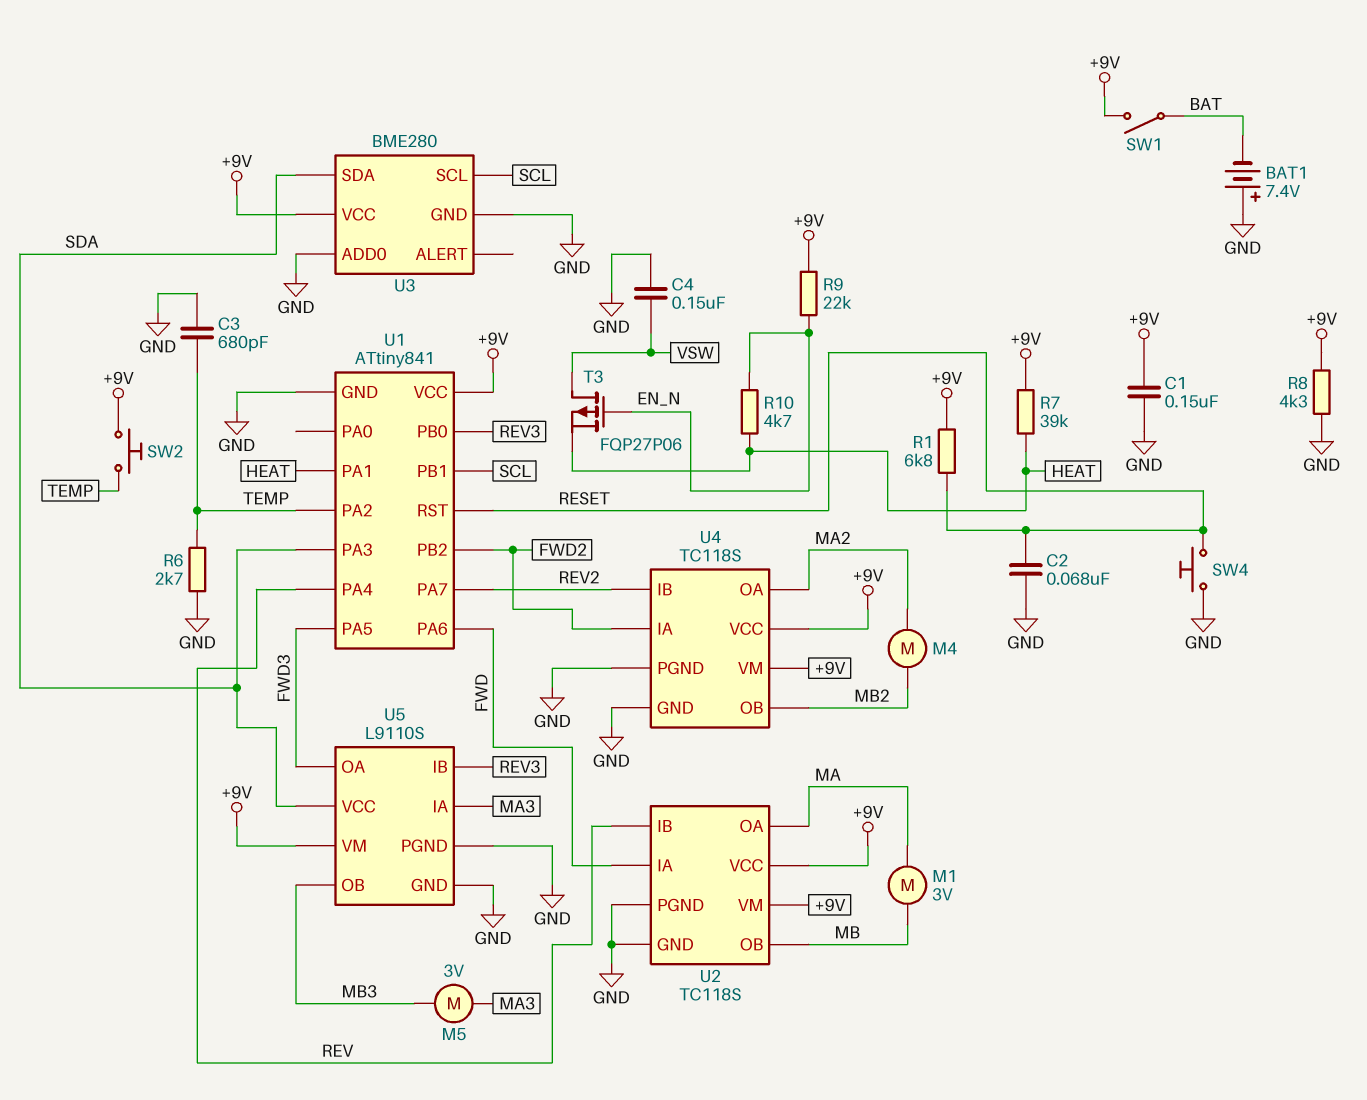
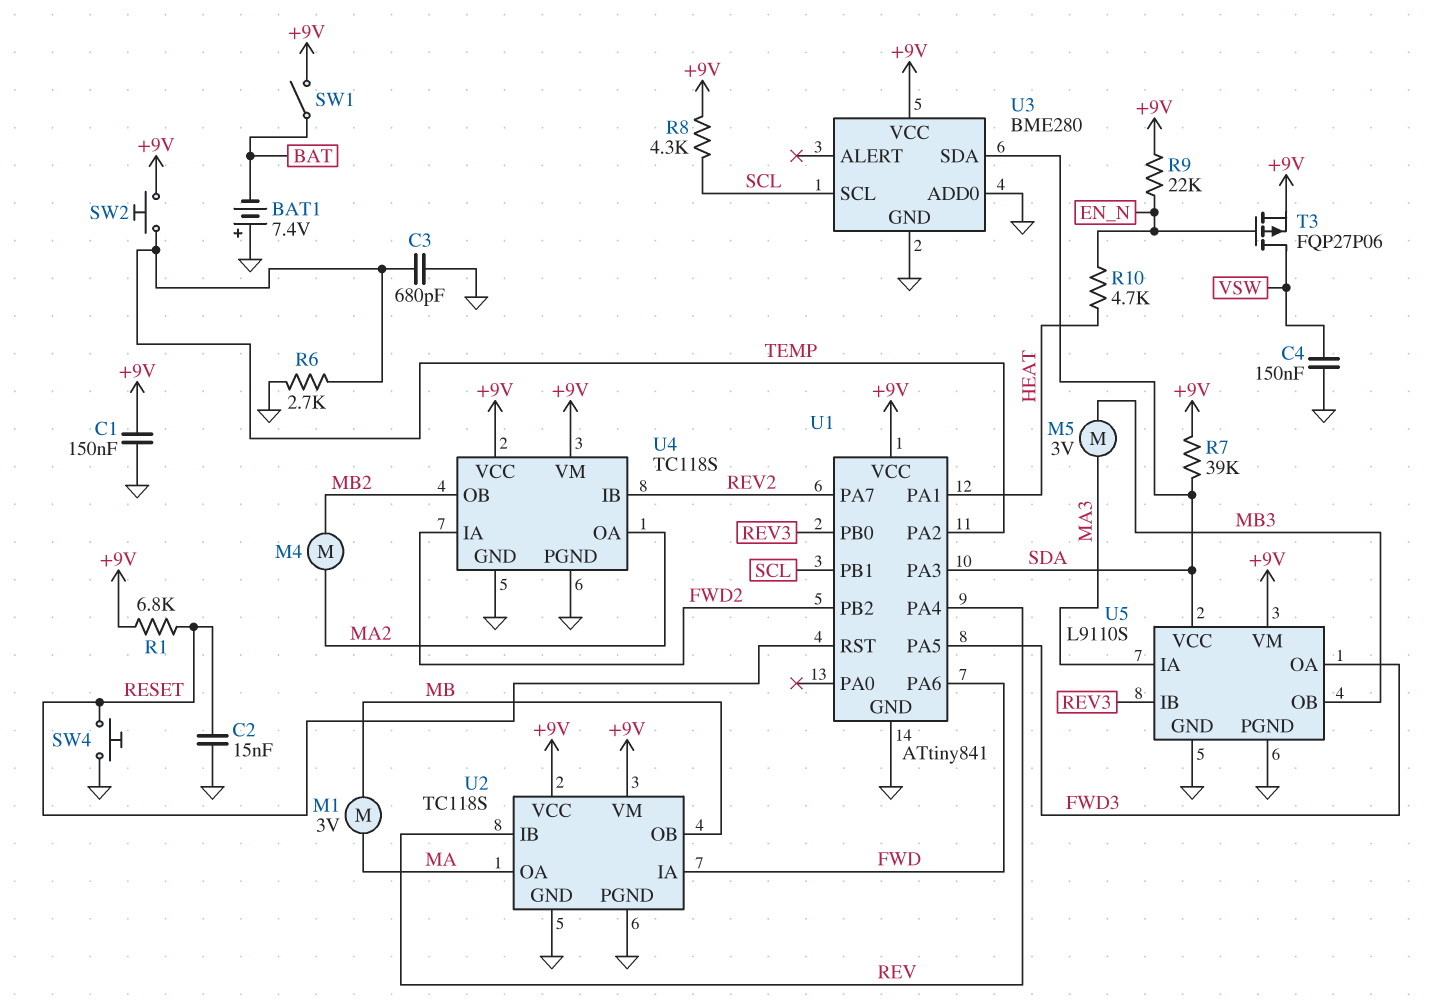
C2: 68nF (GND, RESET) -> 15nF (GND, RESET)
R7: 39k (+9V, HEAT) -> 39k (+9V, SDA)
R8: 4.3k (+9V, GND) -> 4.3k (+9V, SCL)
T3: PMOS FQP27P06 (G EN_N, D VSW, S HEAT) -> PMOS FQP27P06 (G EN_N, D VSW, S +9V)

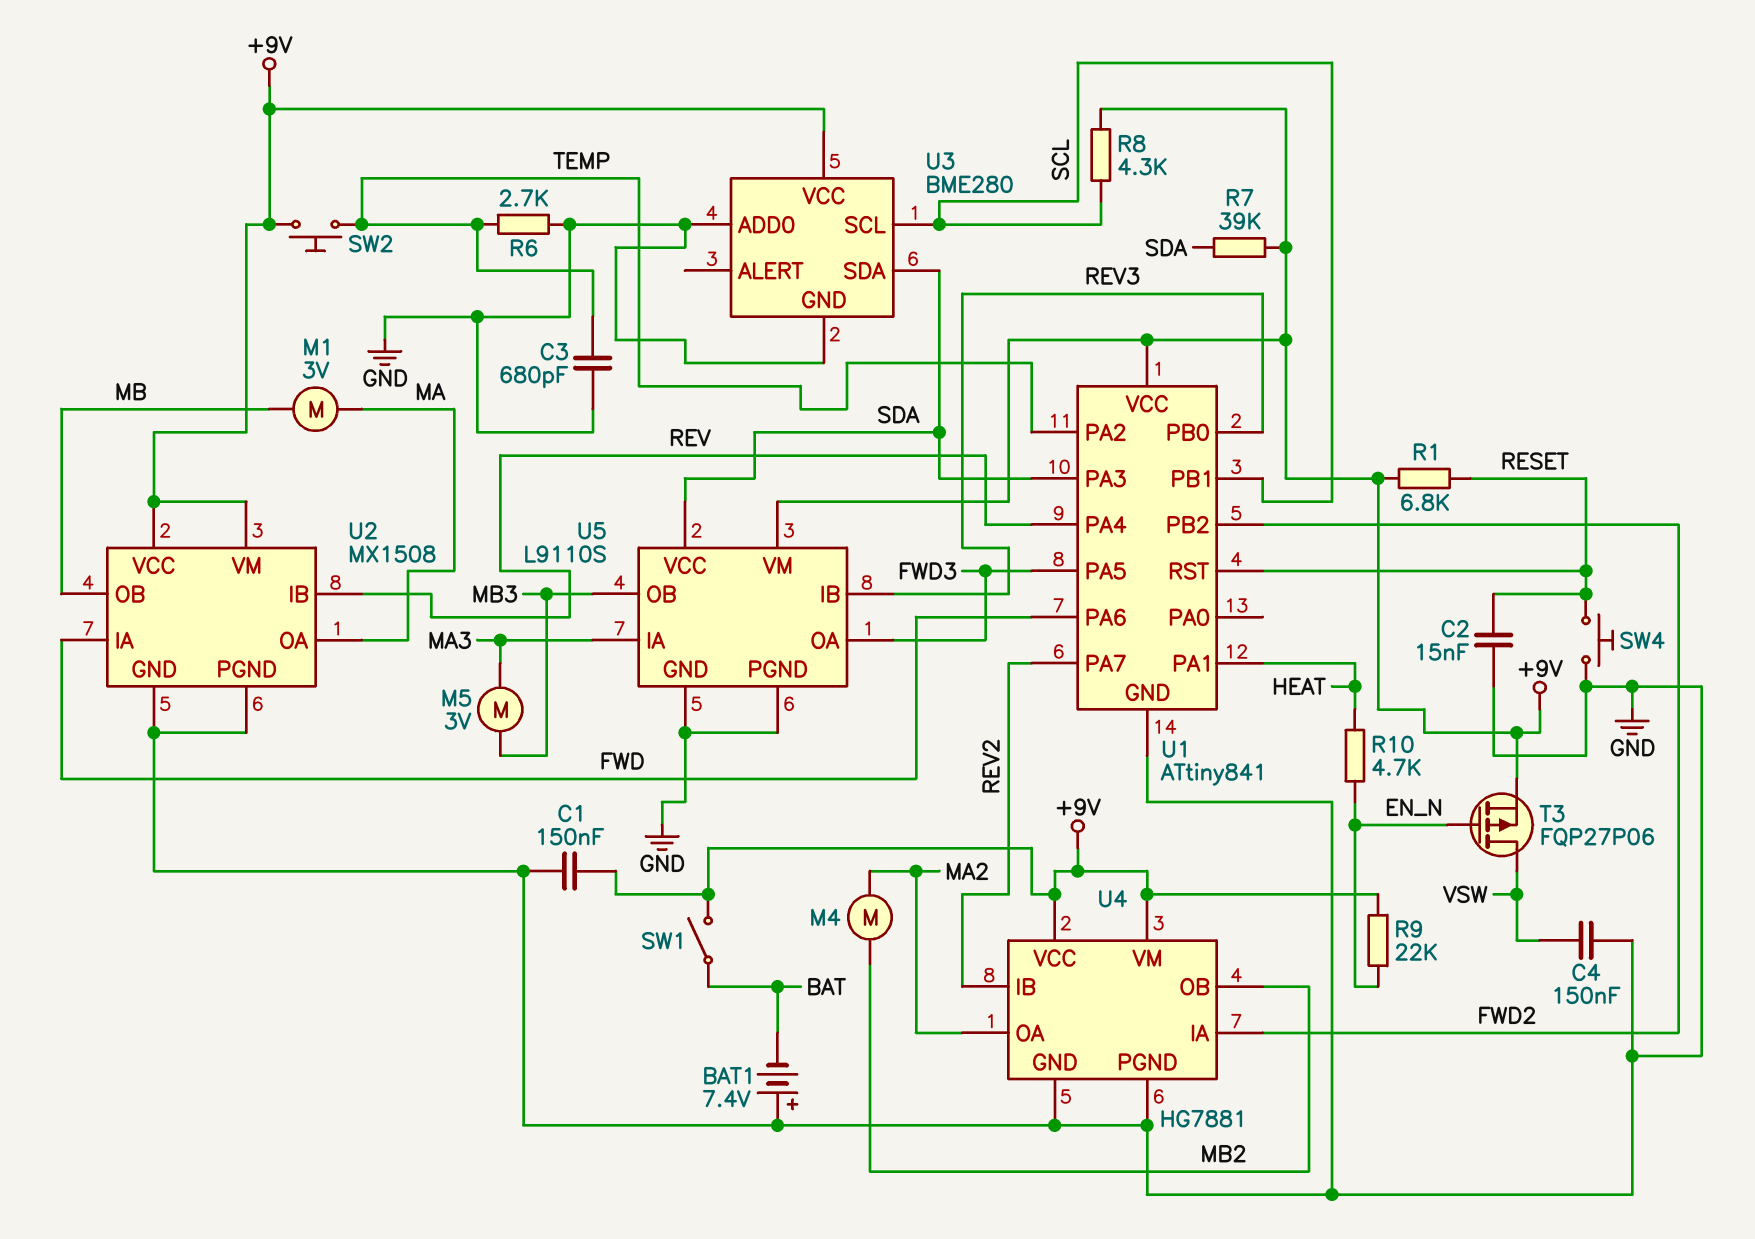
U2: TC118S -> MX1508
U4: TC118S -> HG7881

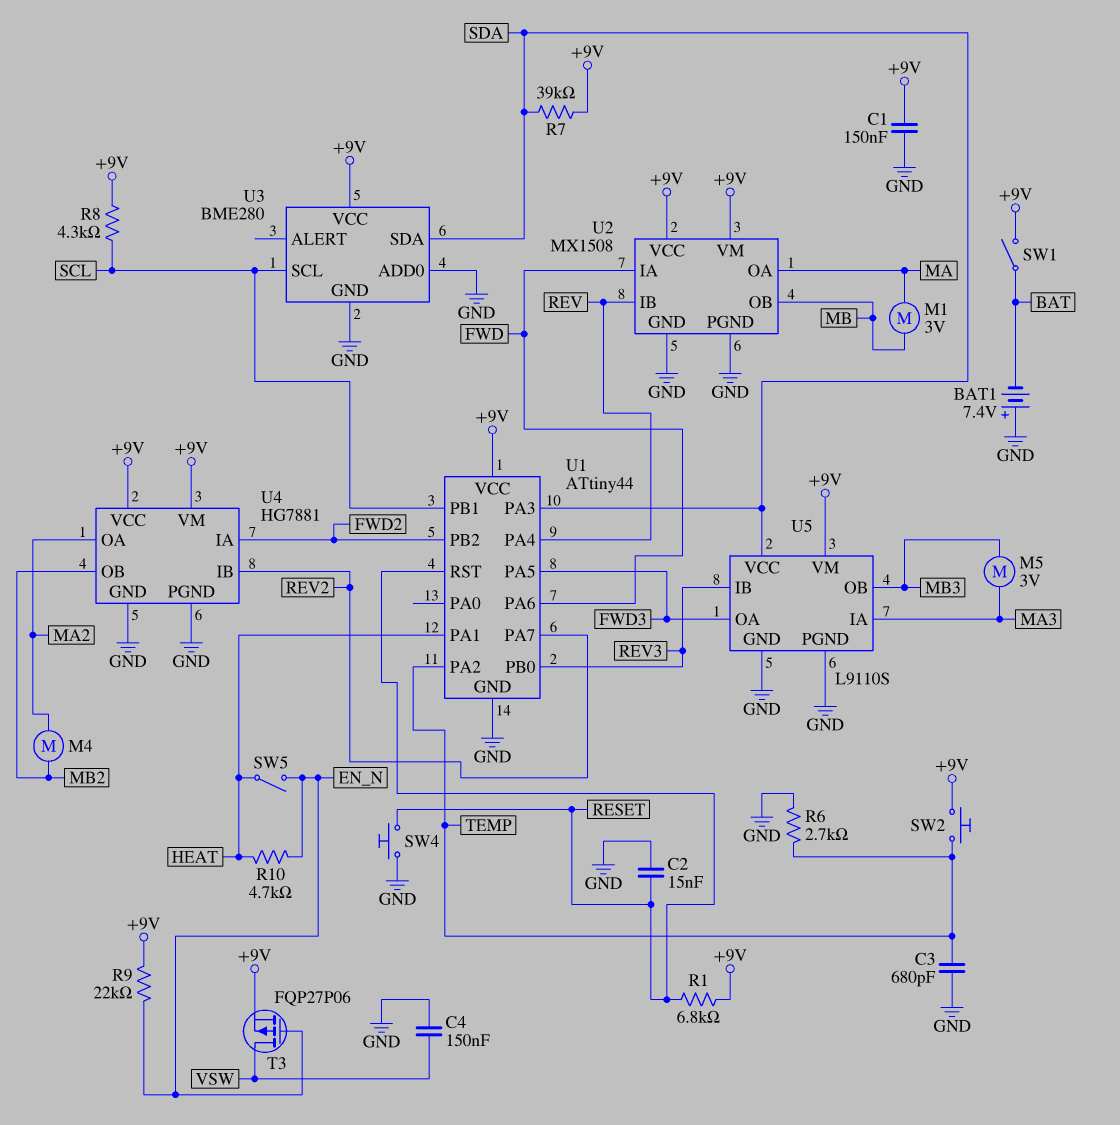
SW5: none -> switch (EN_N, HEAT)
U1: ATtiny841 -> ATtiny44

